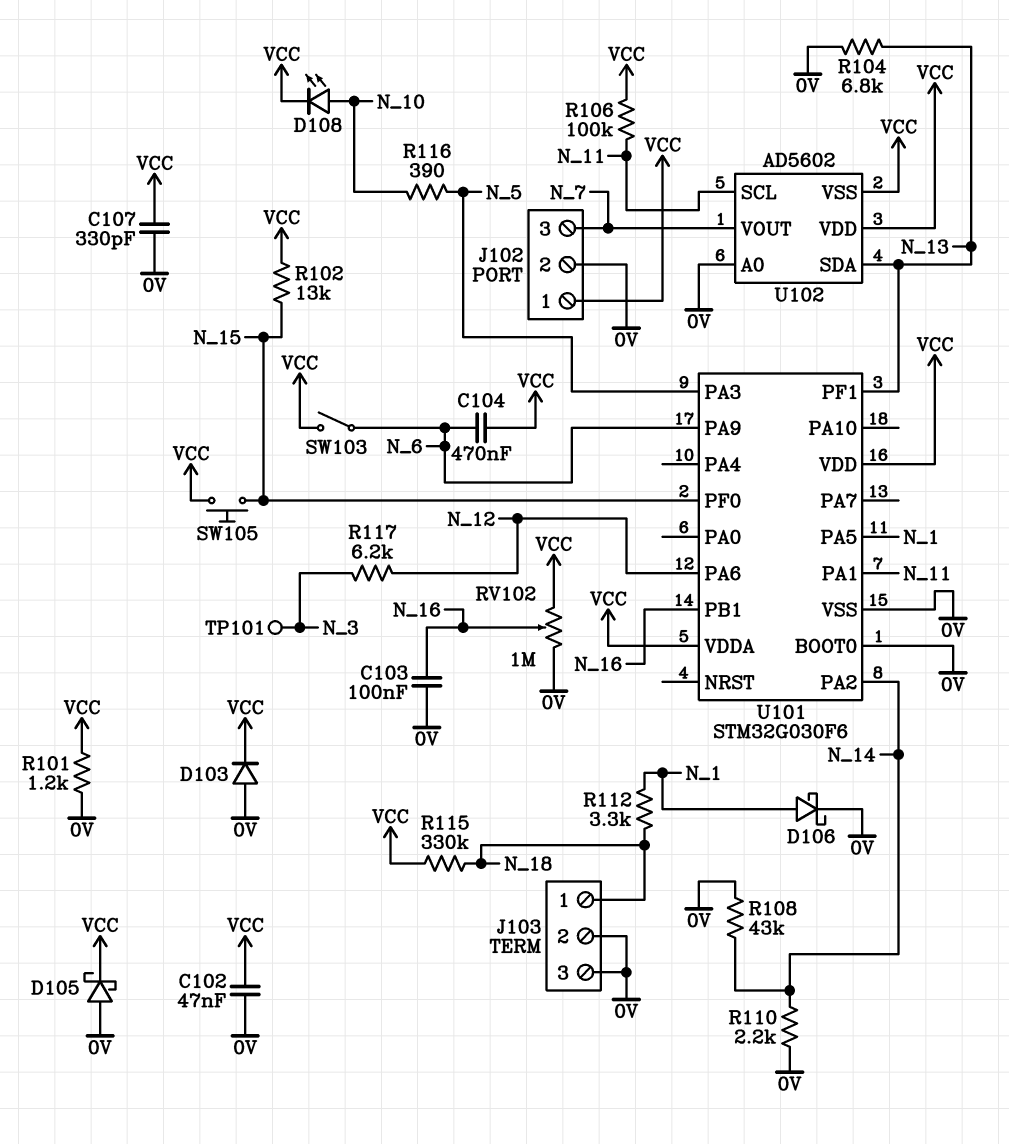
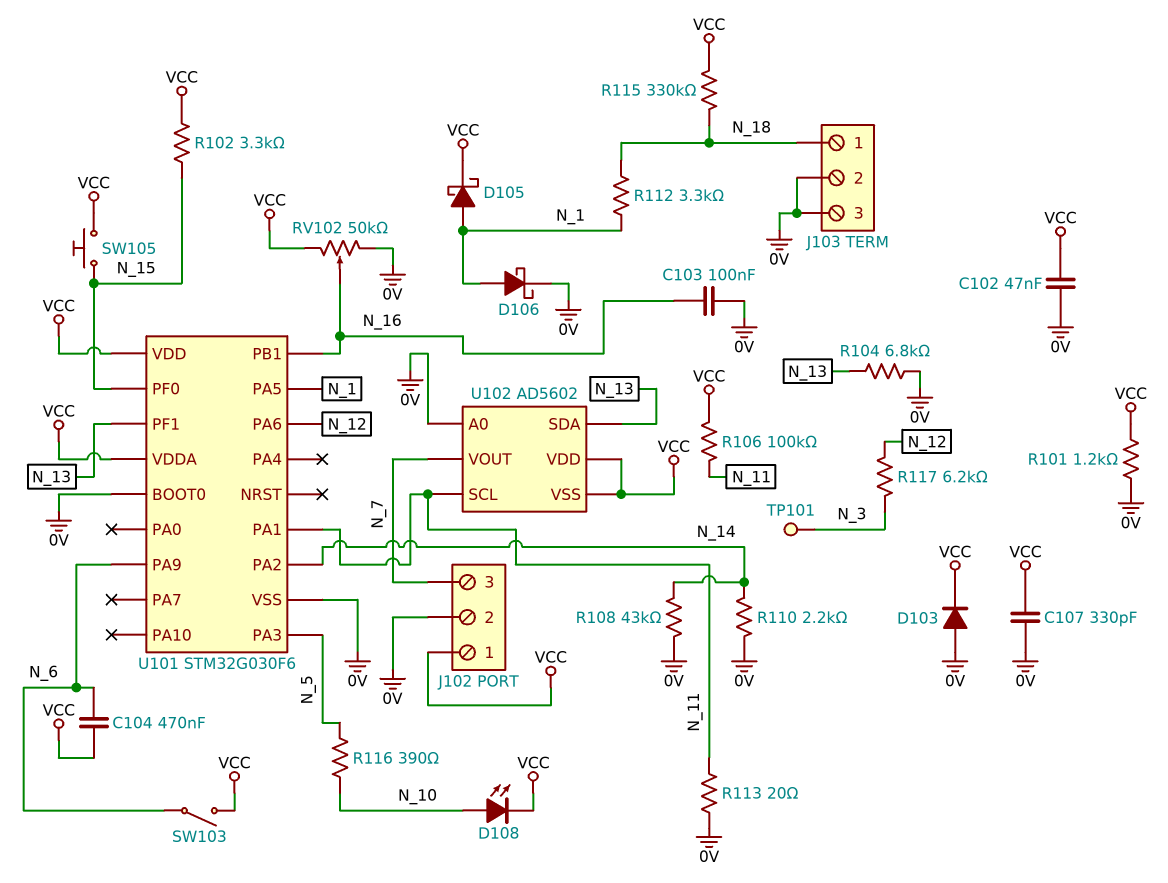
D105: schottky (A 0V, K VCC) -> schottky (A N_1, K VCC)
R102: 13k (N_15, VCC) -> 3.3k (N_15, VCC)
R113: none -> 20 (0V, N_11)
RV102: 1M (0V, VCC, wiper N_16) -> 50k (0V, VCC, wiper N_16)

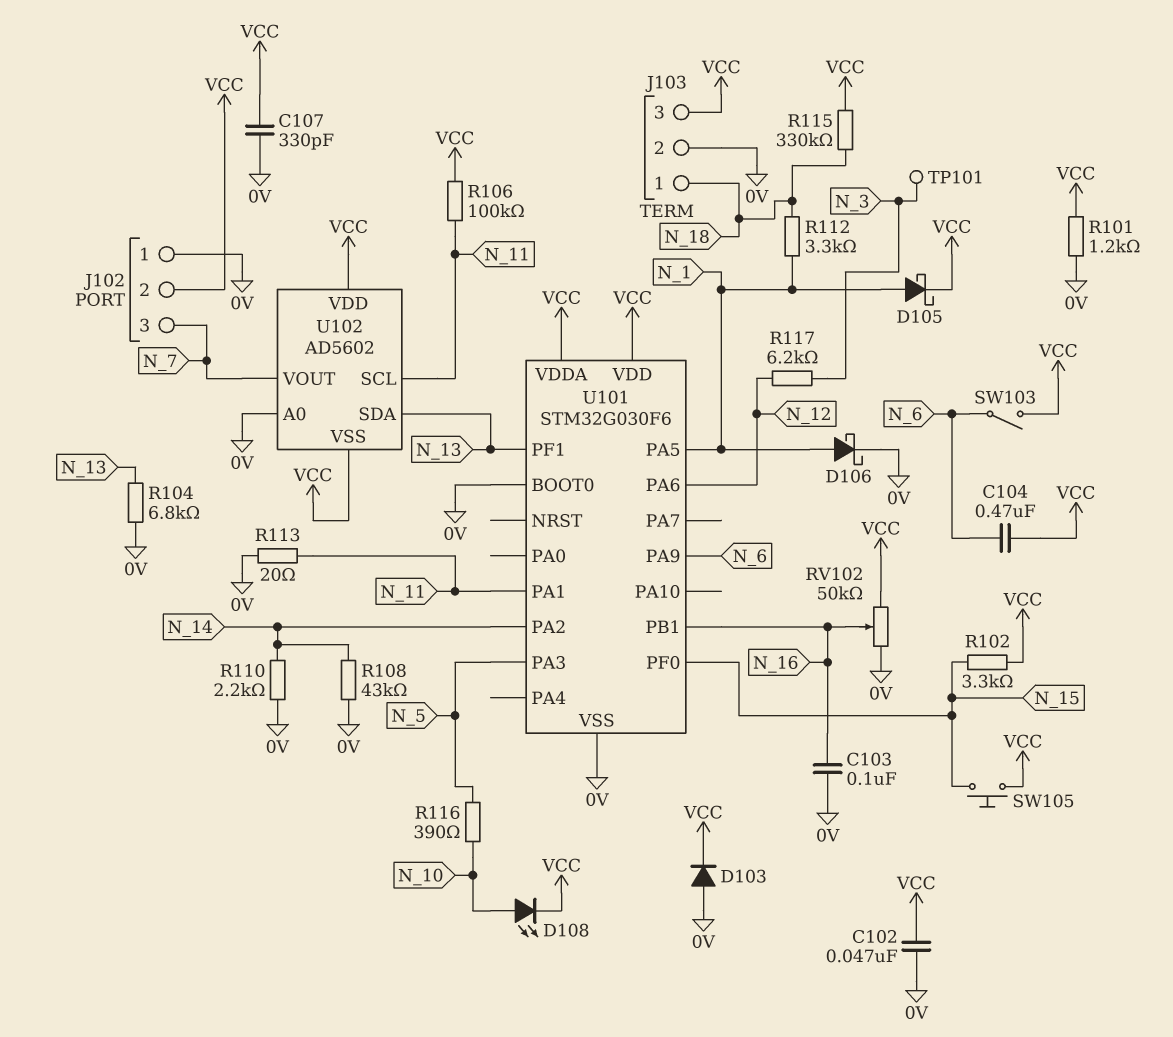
J102 pin 1: VCC -> 0V
J102 pin 2: 0V -> VCC
J103 pin 3: 0V -> VCC

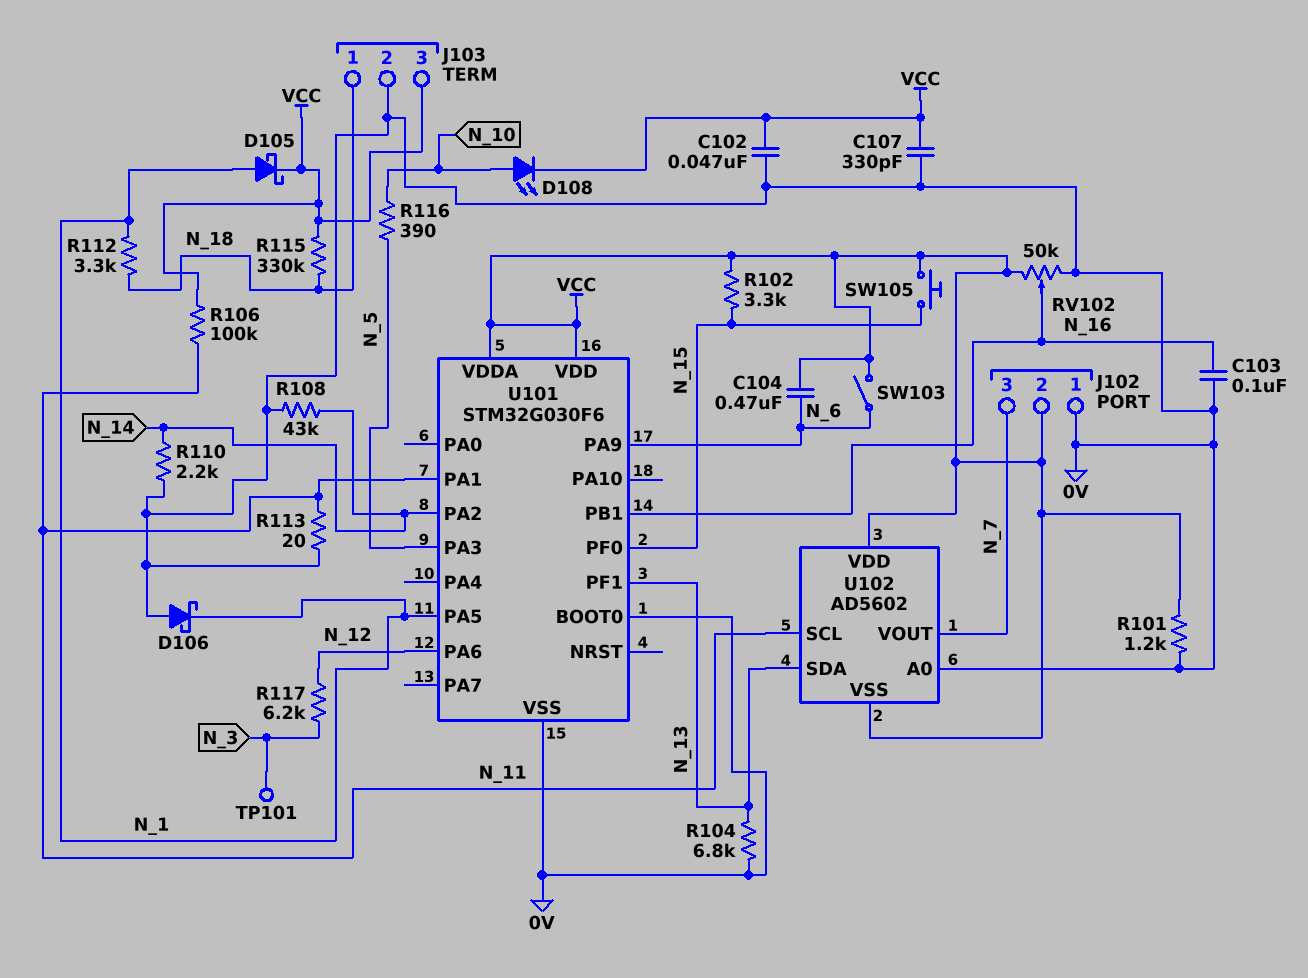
D103: diode (A 0V, K VCC) -> none
D106: schottky (A N_1, K 0V) -> schottky (A 0V, K N_1)

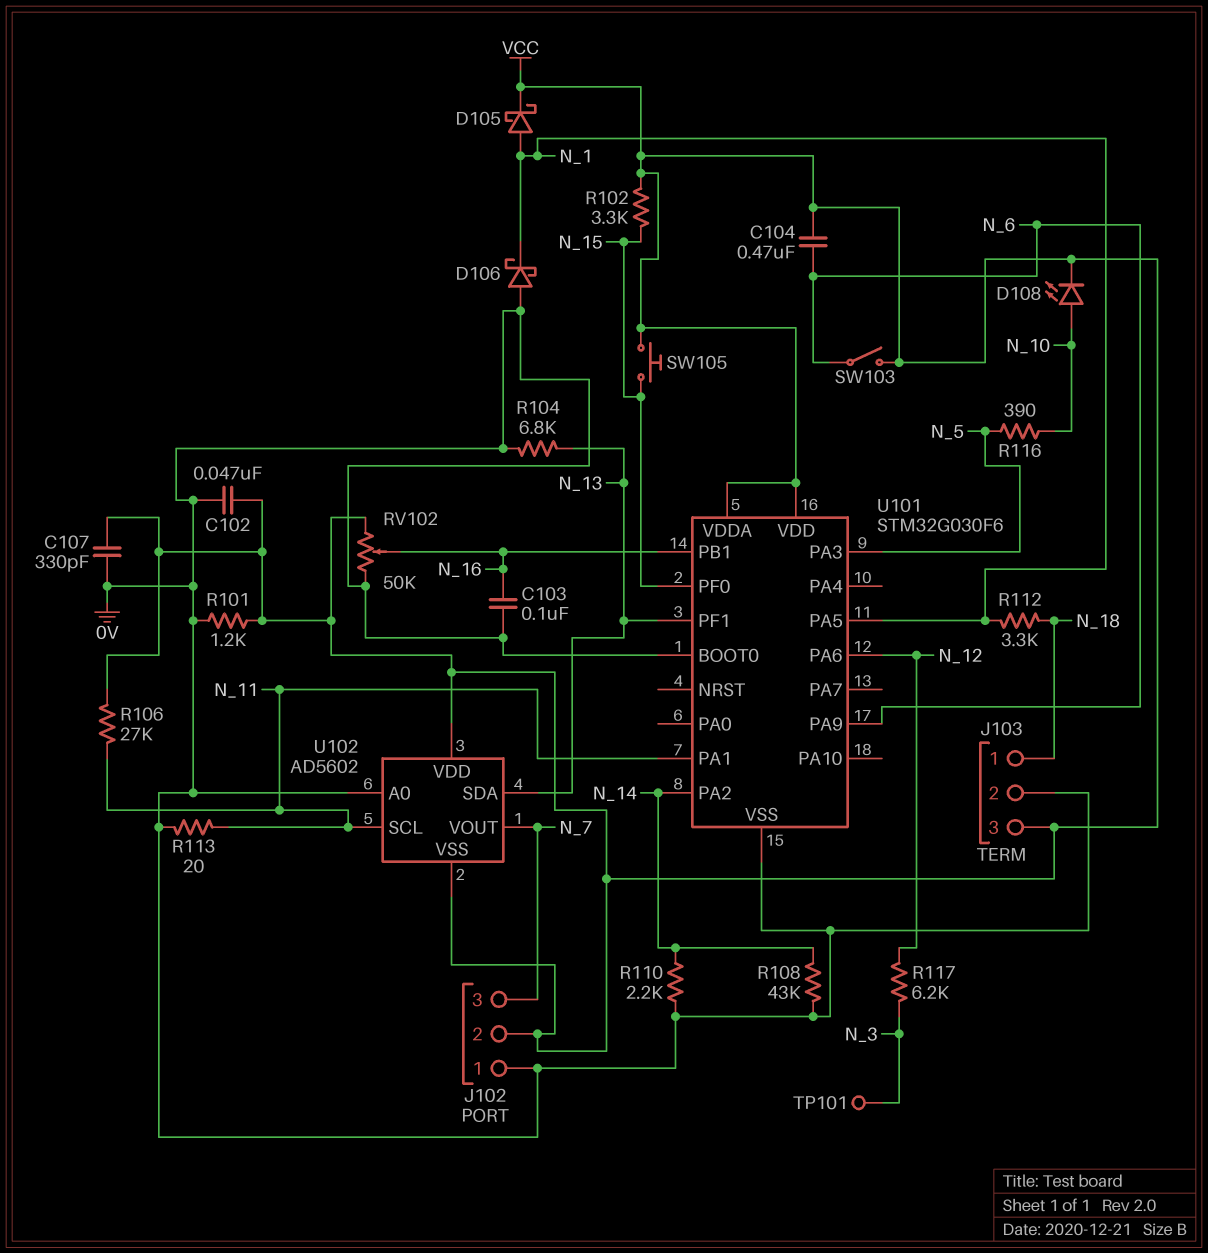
R106: 100k (N_11, VCC) -> 27k (N_11, VCC)
R115: 330k (N_18, VCC) -> none

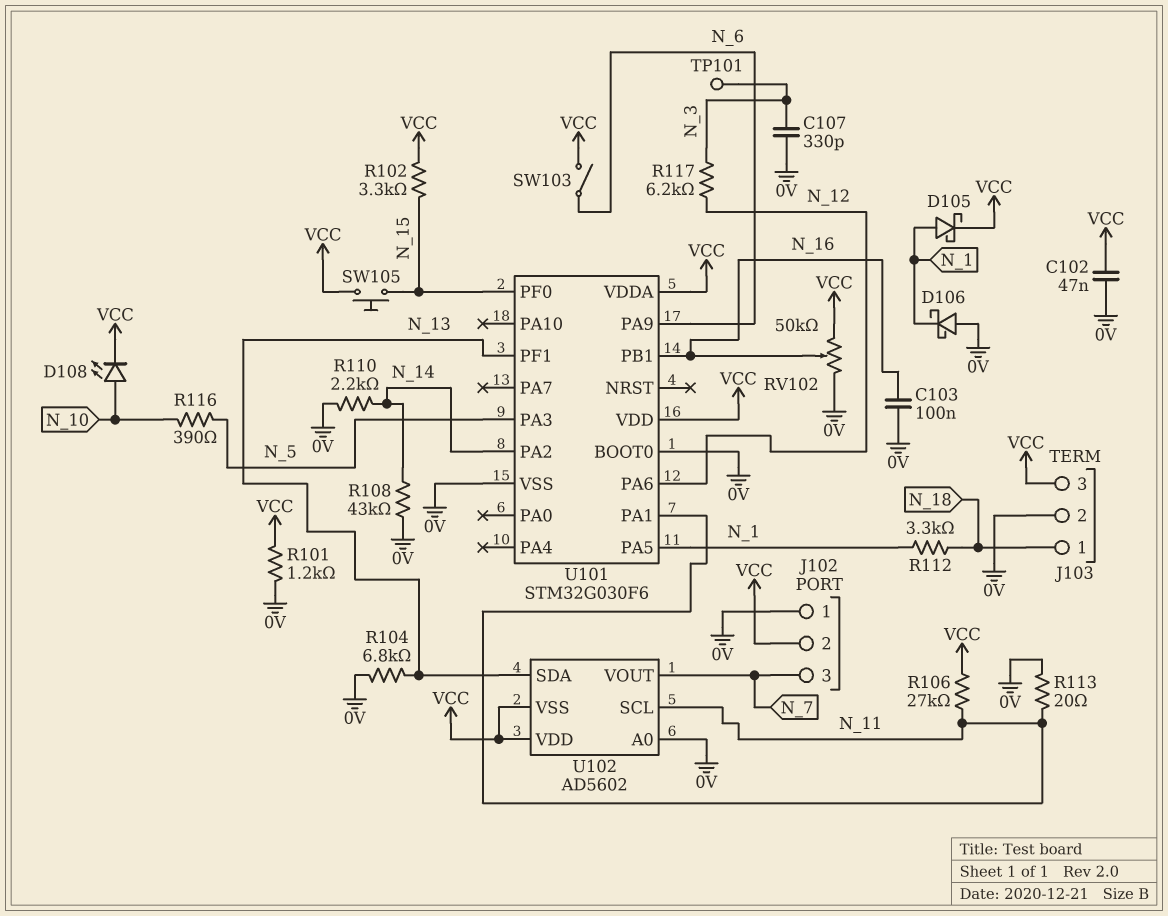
C104: 470nF (N_6, VCC) -> none
C107: 330pF (0V, VCC) -> 330pF (0V, N_3)

